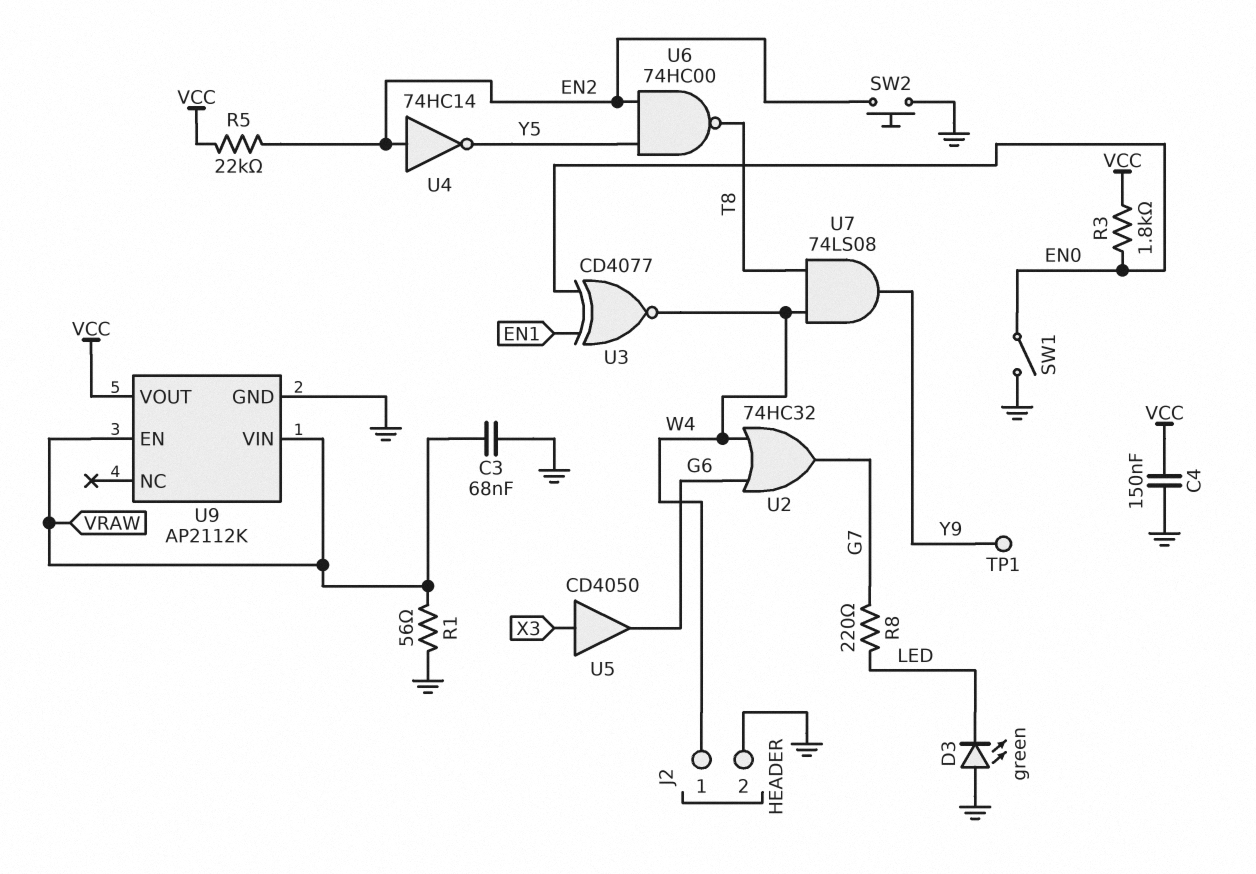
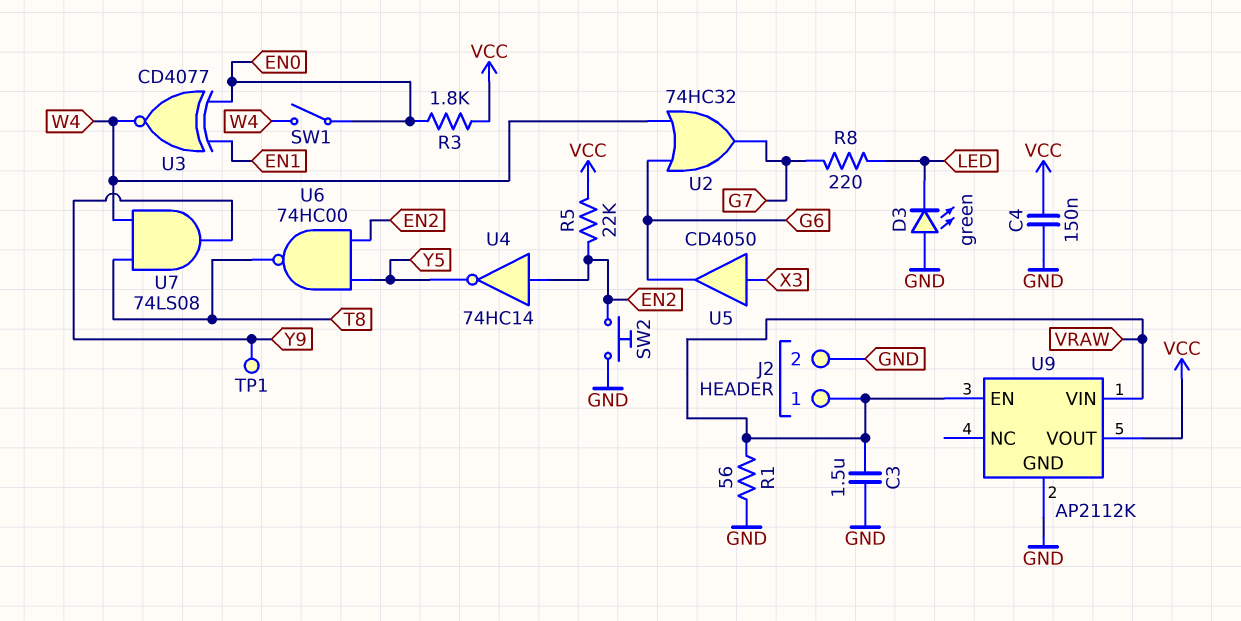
C3: 68nF (GND, VRAW) -> 1.5uF (GND, VRAW)
J2 pin 1: W4 -> VRAW
SW1: switch (EN0, GND) -> switch (EN0, W4)

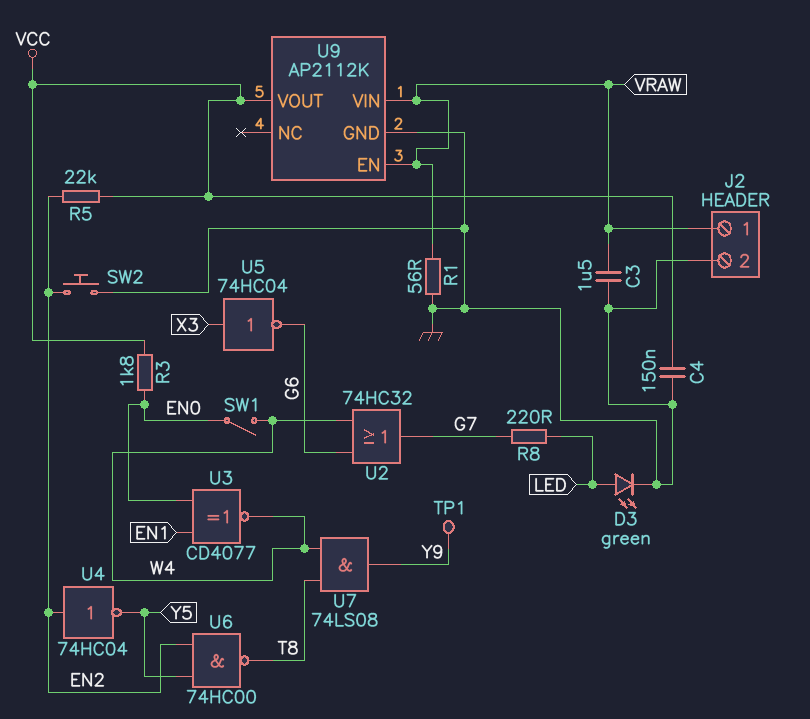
D3: LED green (A GND, K LED) -> LED green (A LED, K GND)
U4: NOT 74HC14 (in EN2, out Y5) -> NOT 74HC04 (in EN2, out Y5)
U5: buffer CD4050 (in X3, out G6) -> NOT 74HC04 (in X3, out G6)

